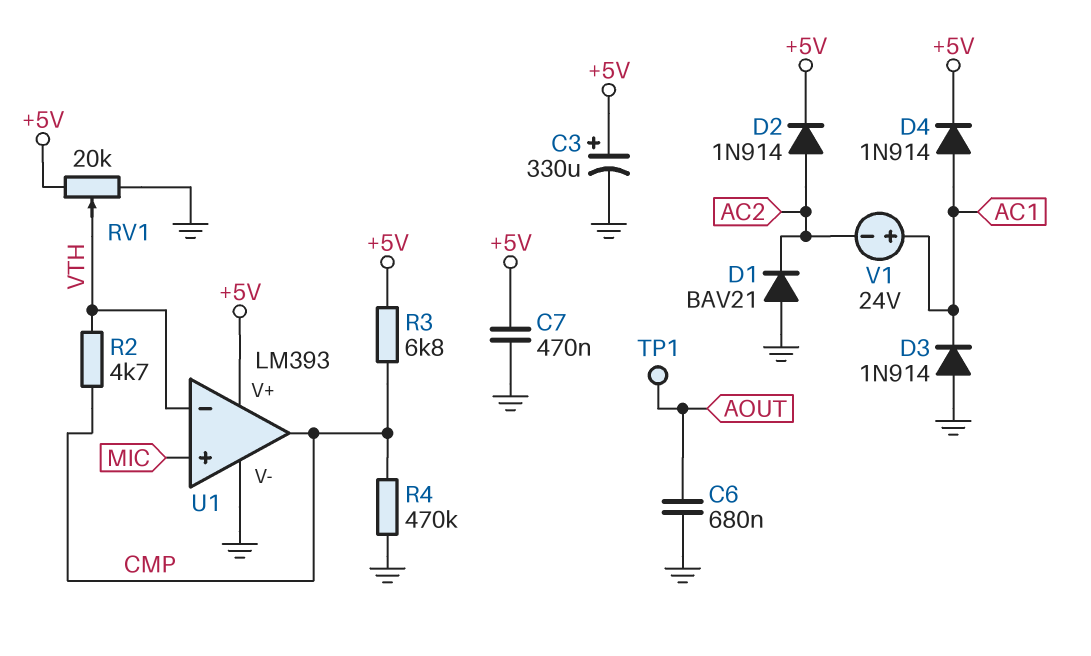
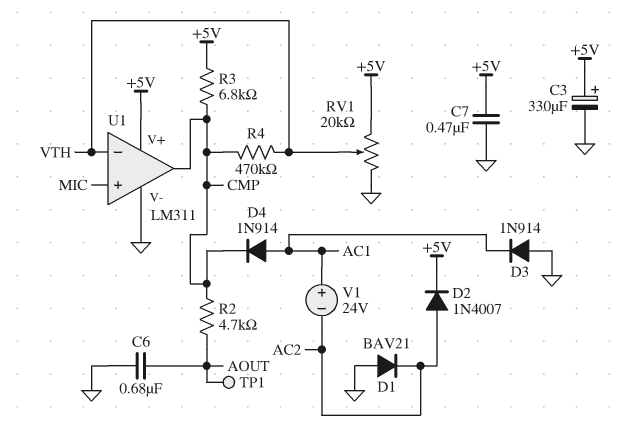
D2: diode 1N914 (A AC2, K +5V) -> diode 1N4007 (A AC2, K +5V)
D4: diode 1N914 (A AC1, K +5V) -> diode 1N914 (A AC1, K CMP)
R2: 4.7k (CMP, VTH) -> 4.7k (AOUT, CMP)
R4: 470k (CMP, GND) -> 470k (CMP, VTH)
U1: LM393 -> LM311

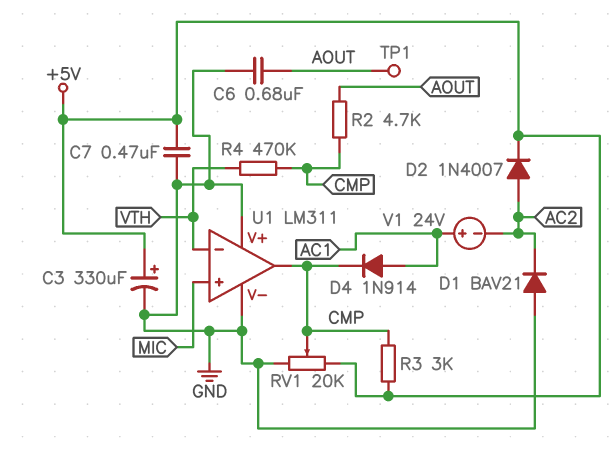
D3: diode 1N914 (A GND, K AC1) -> none
R3: 6.8k (+5V, CMP) -> 3k (+5V, CMP)
RV1: 20k (+5V, GND, wiper VTH) -> 20k (+5V, GND, wiper CMP)
U1 pin V+: +5V -> GND

